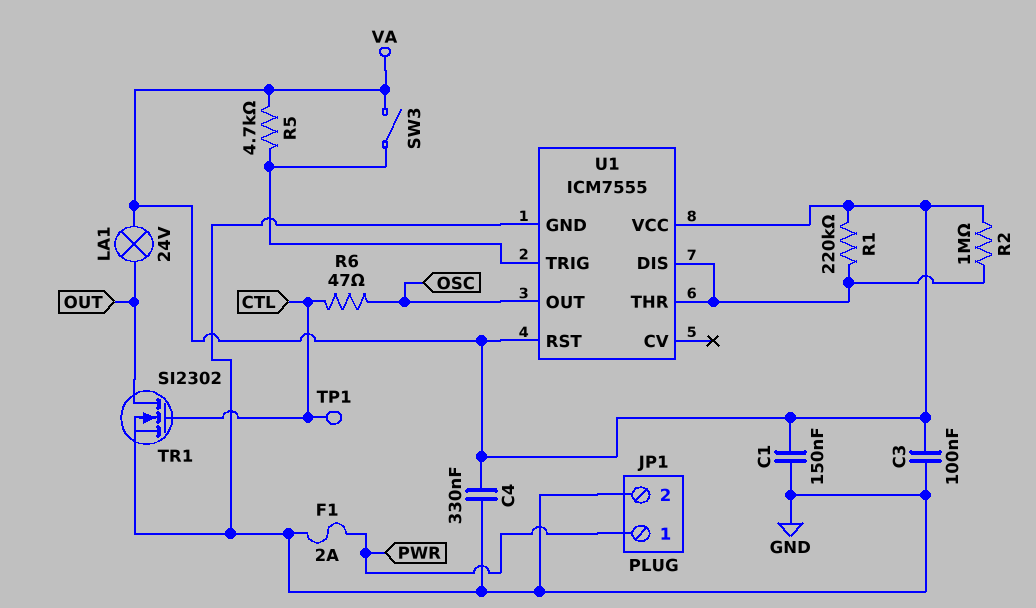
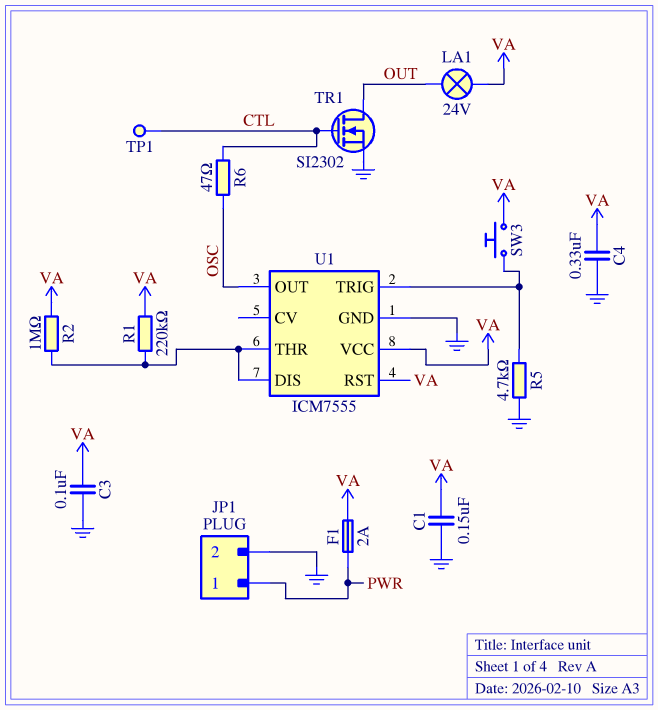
F1: 2A (GND, PWR) -> 2A (PWR, VA)
R5: 4.7k (U1/TRIG, VA) -> 4.7k (GND, U1/TRIG)
SW3: switch (U1/TRIG, VA) -> button (U1/TRIG, VA)

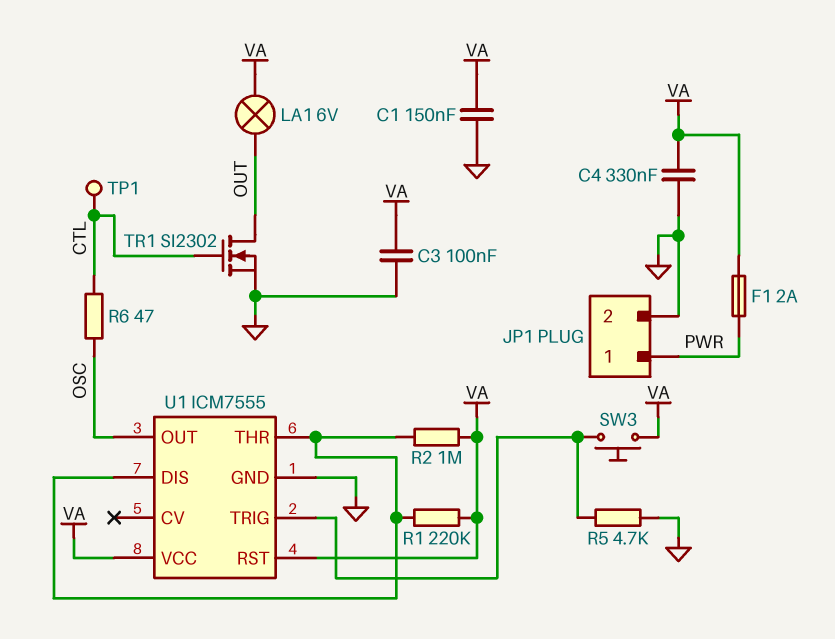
LA1: lamp 24V (OUT, VA) -> lamp 6V (OUT, VA)

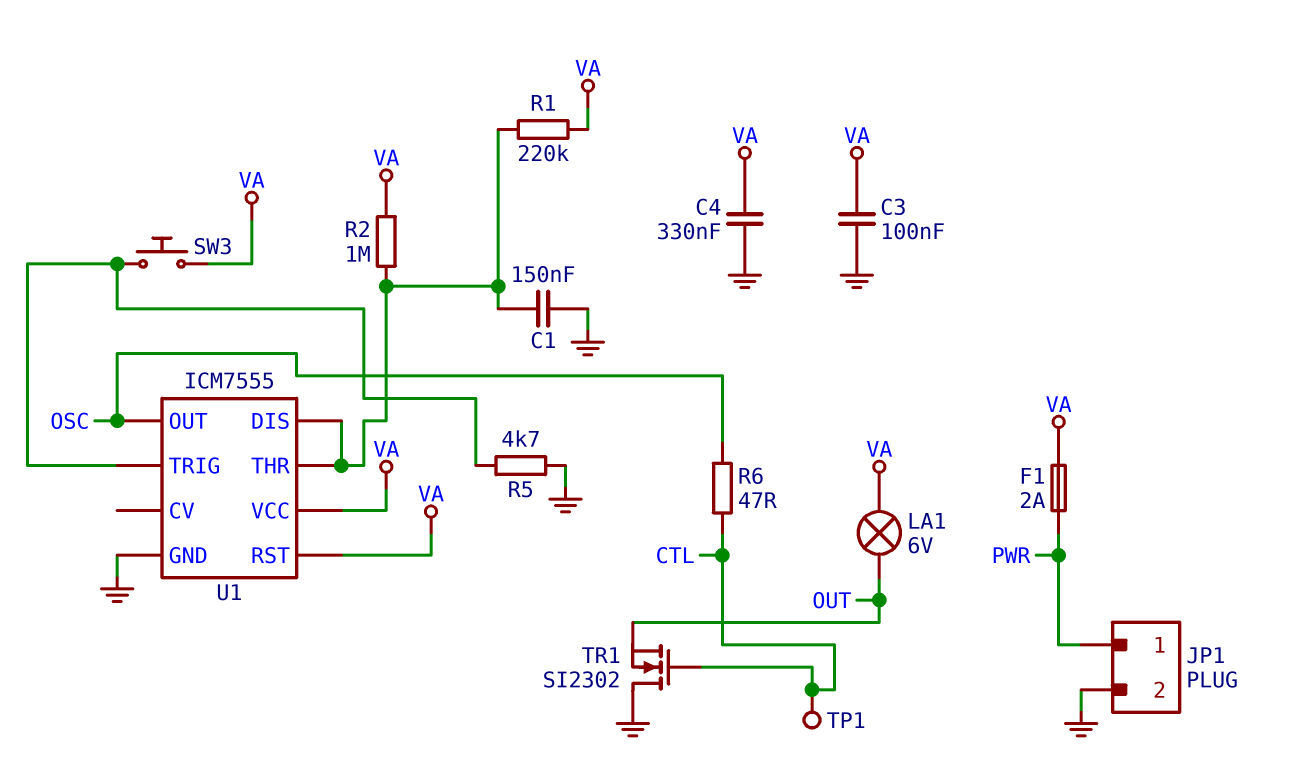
C1: 150nF (GND, VA) -> 150nF (GND, U1/DIS)
TR1: NMOS SI2302 (G CTL, D OUT, S GND) -> NMOS SI2302 (G CTL, D GND, S OUT)

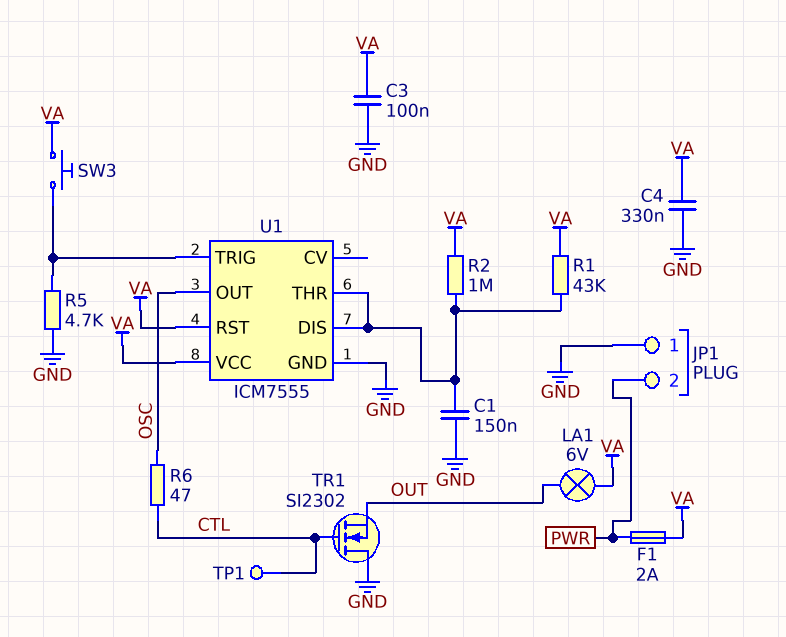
JP1 pin 1: PWR -> GND
JP1 pin 2: GND -> PWR
R1: 220k (U1/DIS, VA) -> 43k (U1/DIS, VA)

